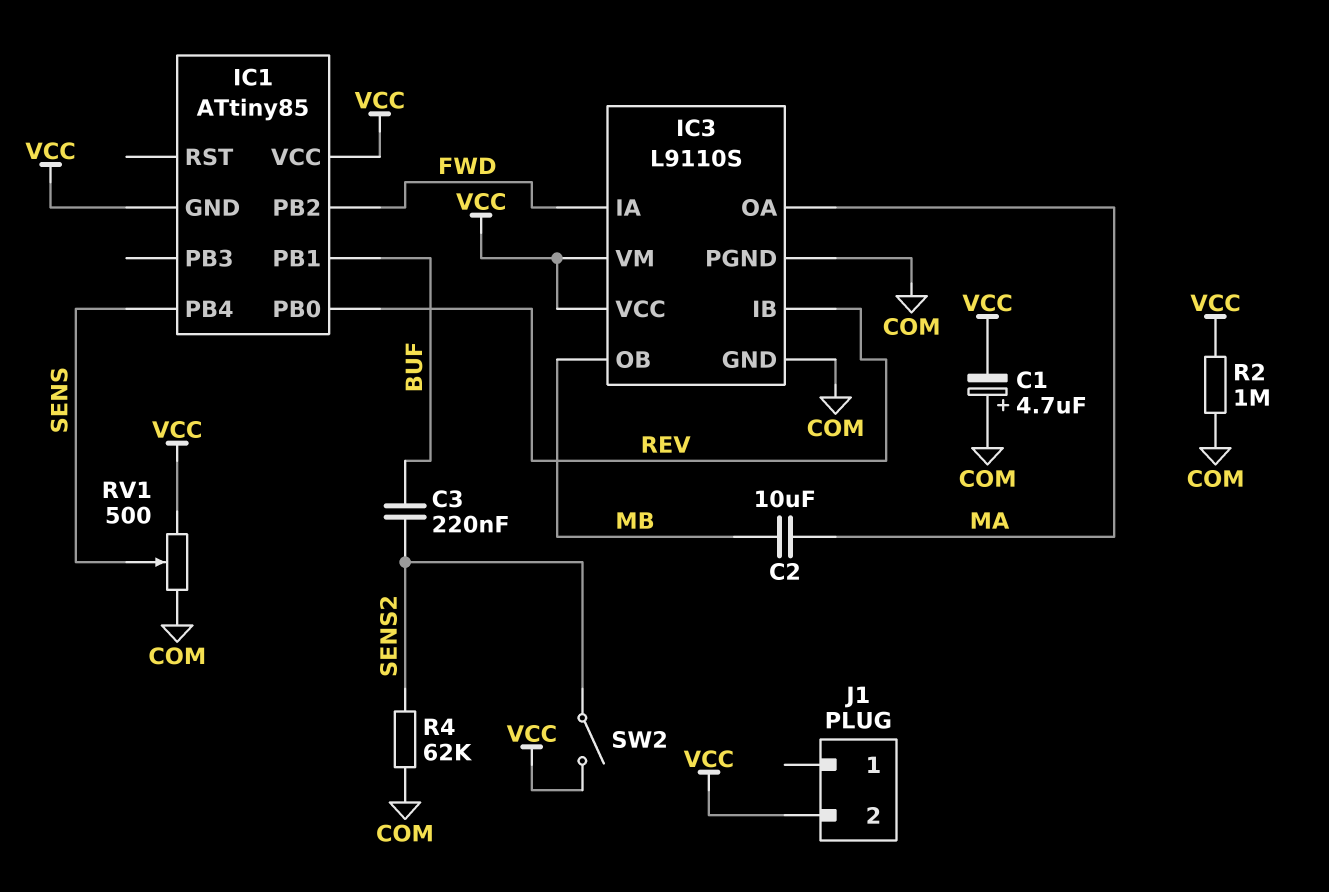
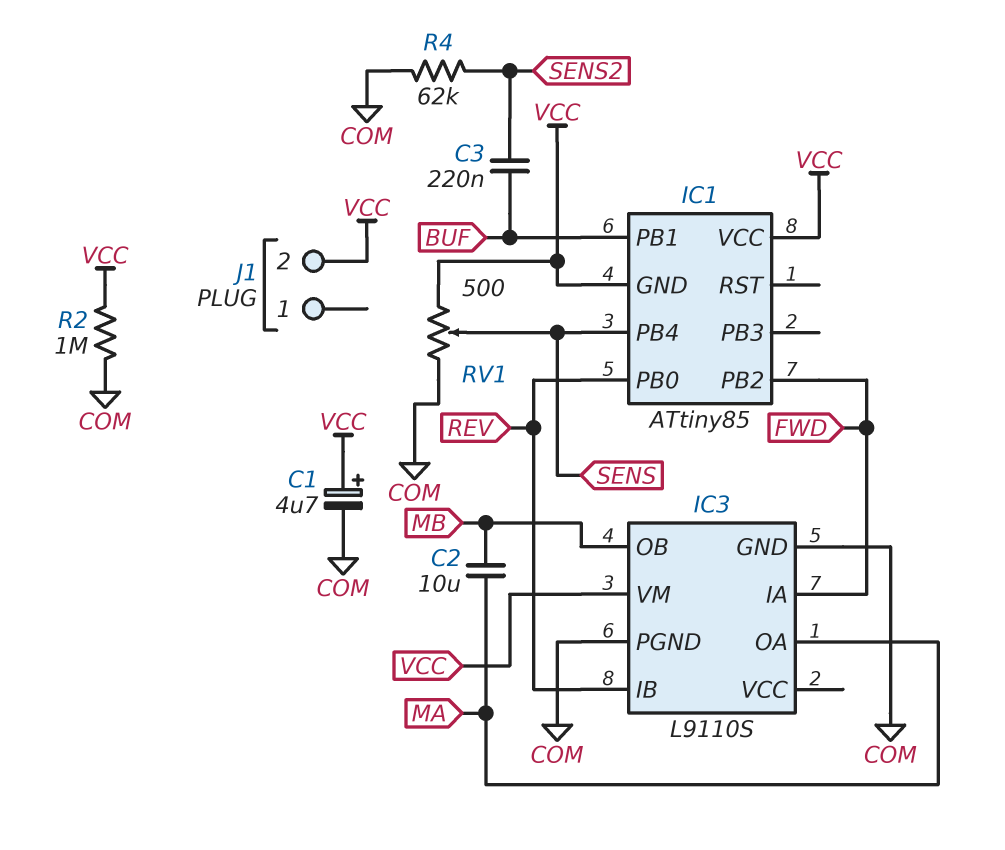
C1: 4.7uF (plus COM, minus VCC) -> 4.7uF (plus VCC, minus COM)
IC3 pin VCC: VCC -> none
SW2: switch (SENS2, VCC) -> none

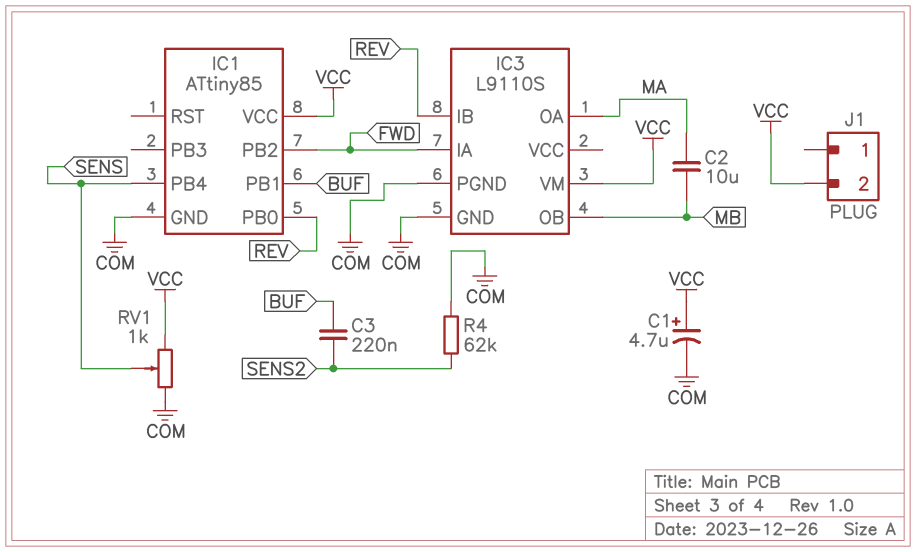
IC1 pin GND: VCC -> COM
R2: 1M (COM, VCC) -> none
RV1: 500 (COM, VCC, wiper SENS) -> 1k (COM, VCC, wiper SENS)

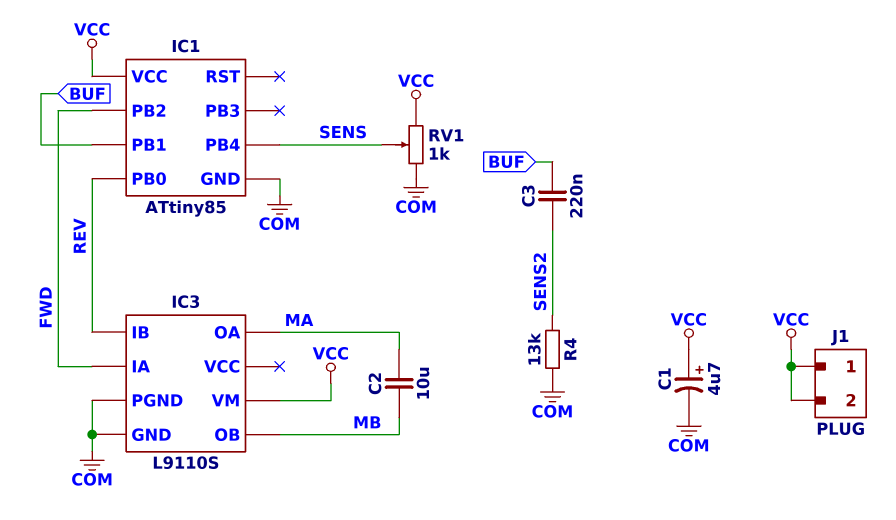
J1 pin 1: none -> VCC
R4: 62k (COM, SENS2) -> 13k (COM, SENS2)

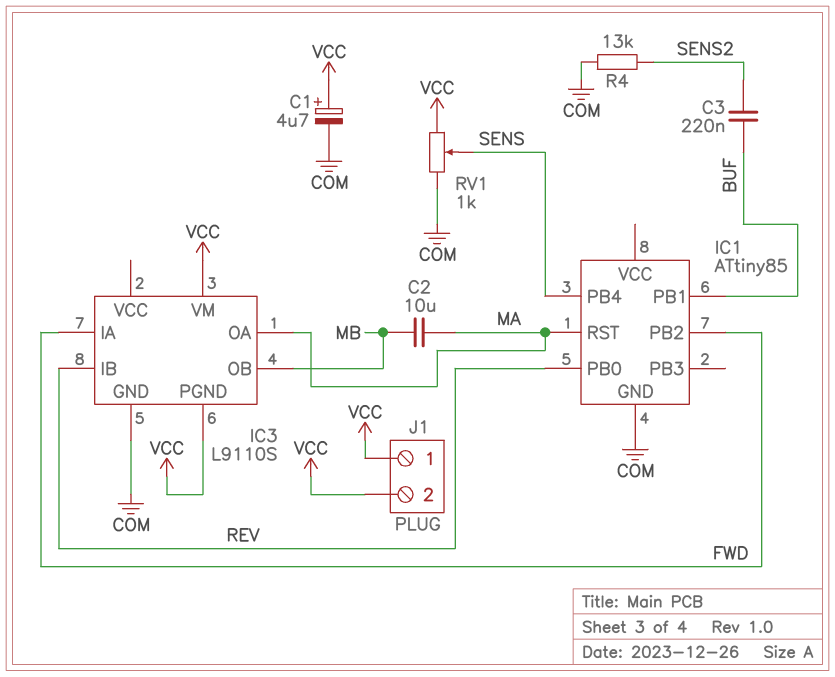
IC1 pin RST: none -> MA
IC1 pin VCC: VCC -> none
IC3 pin PGND: COM -> VCC

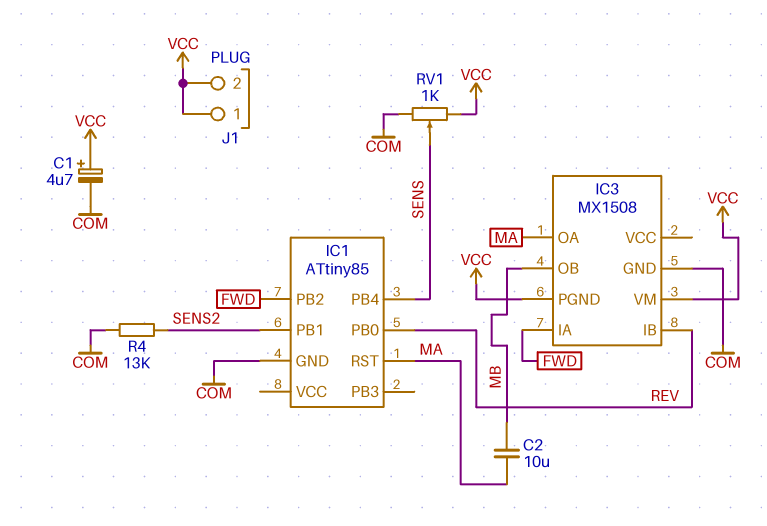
C3: 220nF (BUF, SENS2) -> none
IC1 pin PB1: BUF -> SENS2
IC3: L9110S -> MX1508

